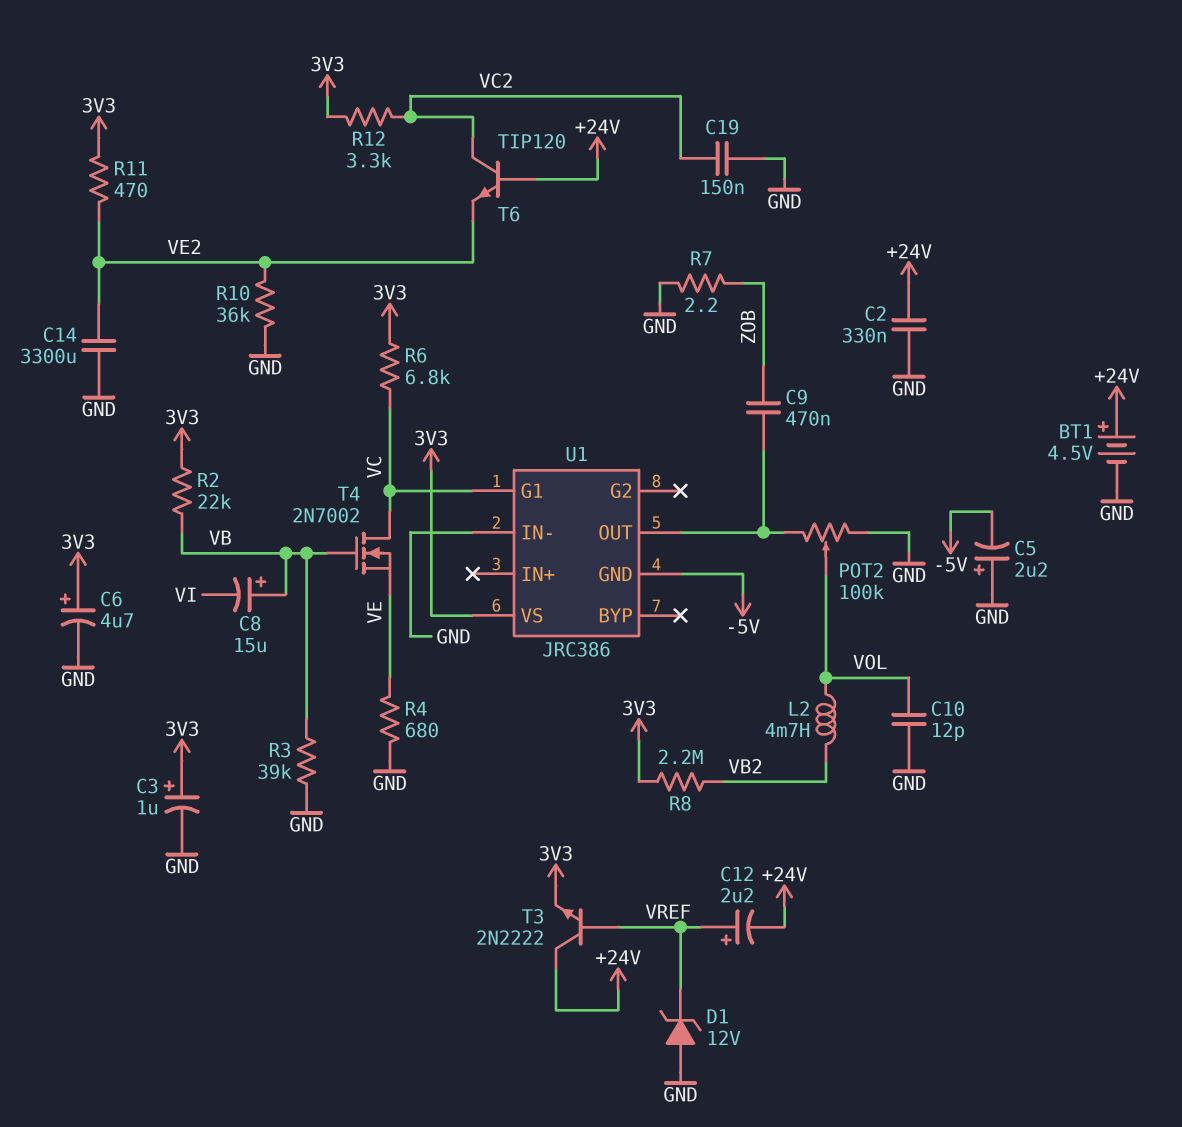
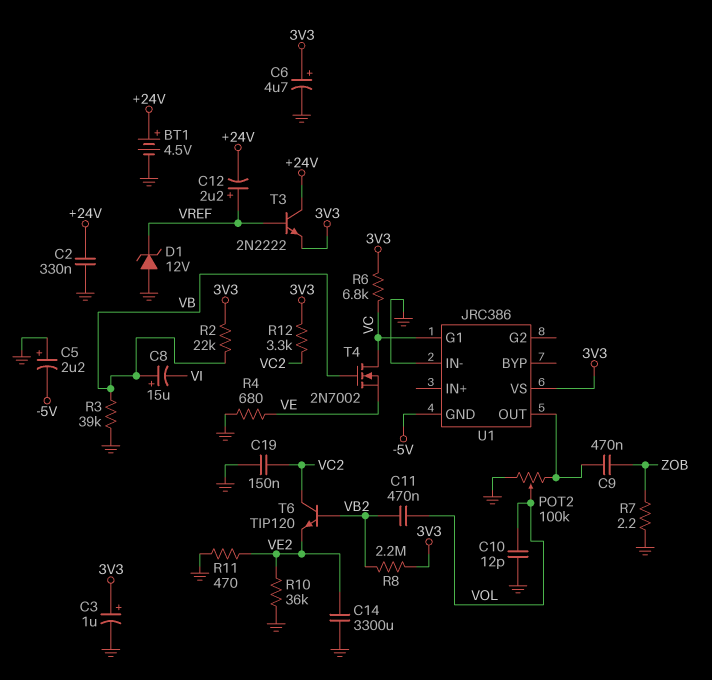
C11: none -> 470nF (VB2, VOL)
L2: 4.7mH (VB2, VOL) -> none
R11: 470 (3V3, VE2) -> 470 (GND, VE2)
T6: NPN TIP120 (B +24V, C VC2, E VE2) -> NPN TIP120 (B VB2, C VC2, E VE2)

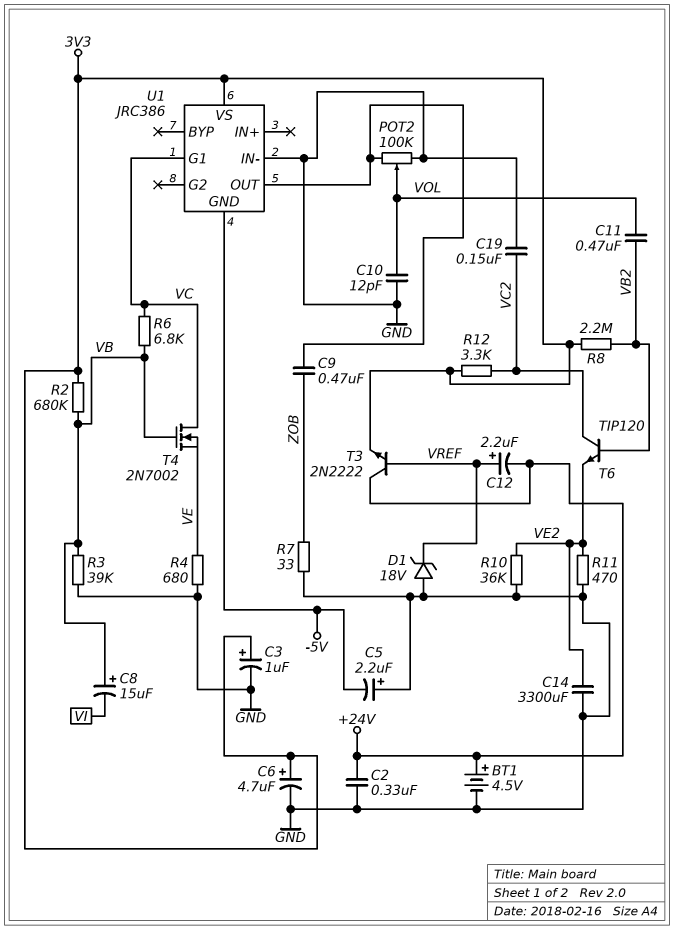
D1: zener 12V (A GND, K VREF) -> zener 18V (A GND, K VREF)
R2: 22k (3V3, VB) -> 680k (3V3, VB)
R6: 6.8k (3V3, VC) -> 6.8k (VB, VC)
R7: 2.2 (GND, ZOB) -> 33 (GND, ZOB)

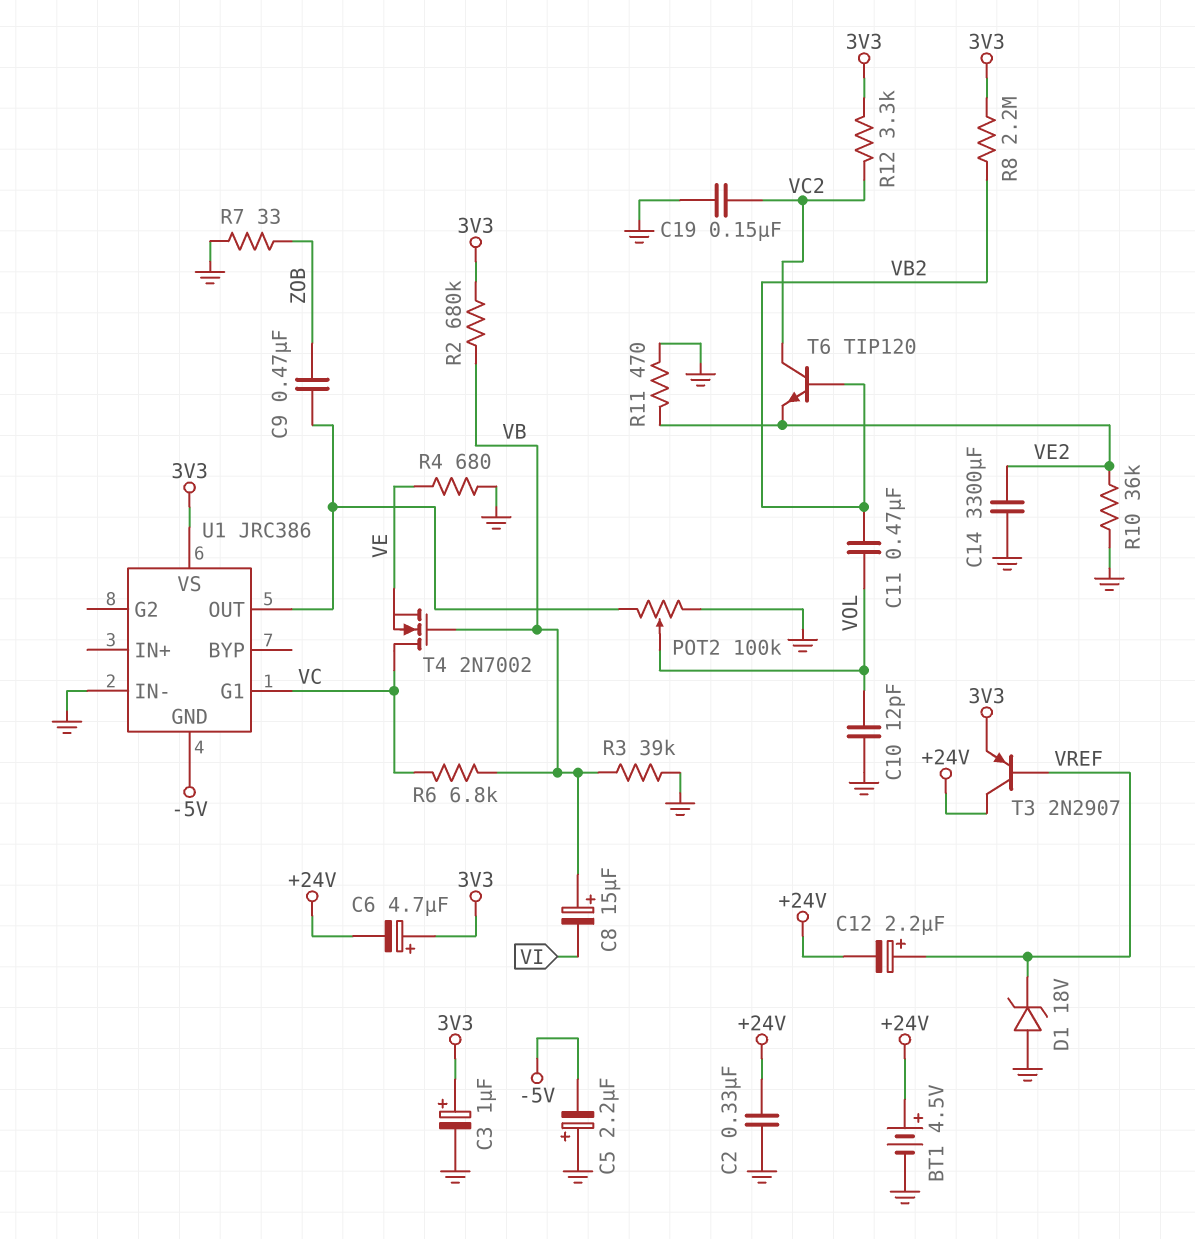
C6: 4.7uF (plus 3V3, minus GND) -> 4.7uF (plus 3V3, minus +24V)
T3: NPN 2N2222 (B VREF, C +24V, E 3V3) -> PNP 2N2907 (B VREF, C +24V, E 3V3)

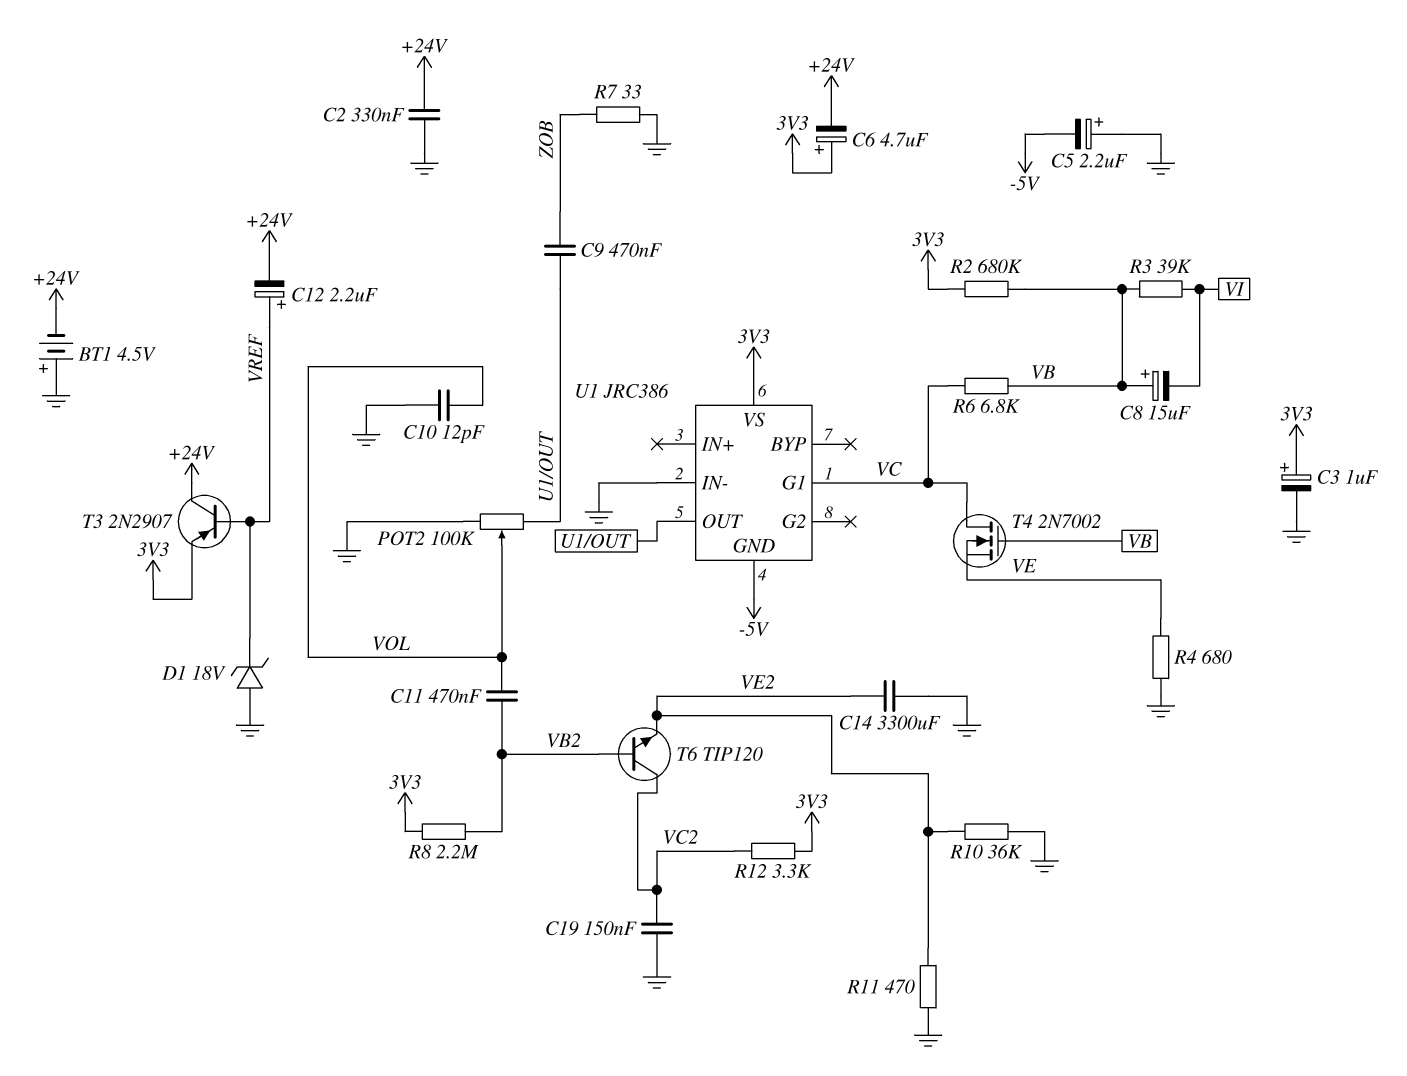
BT1: 4.5V (plus +24V, minus GND) -> 4.5V (plus GND, minus +24V)
R3: 39k (GND, VB) -> 39k (VB, VI)

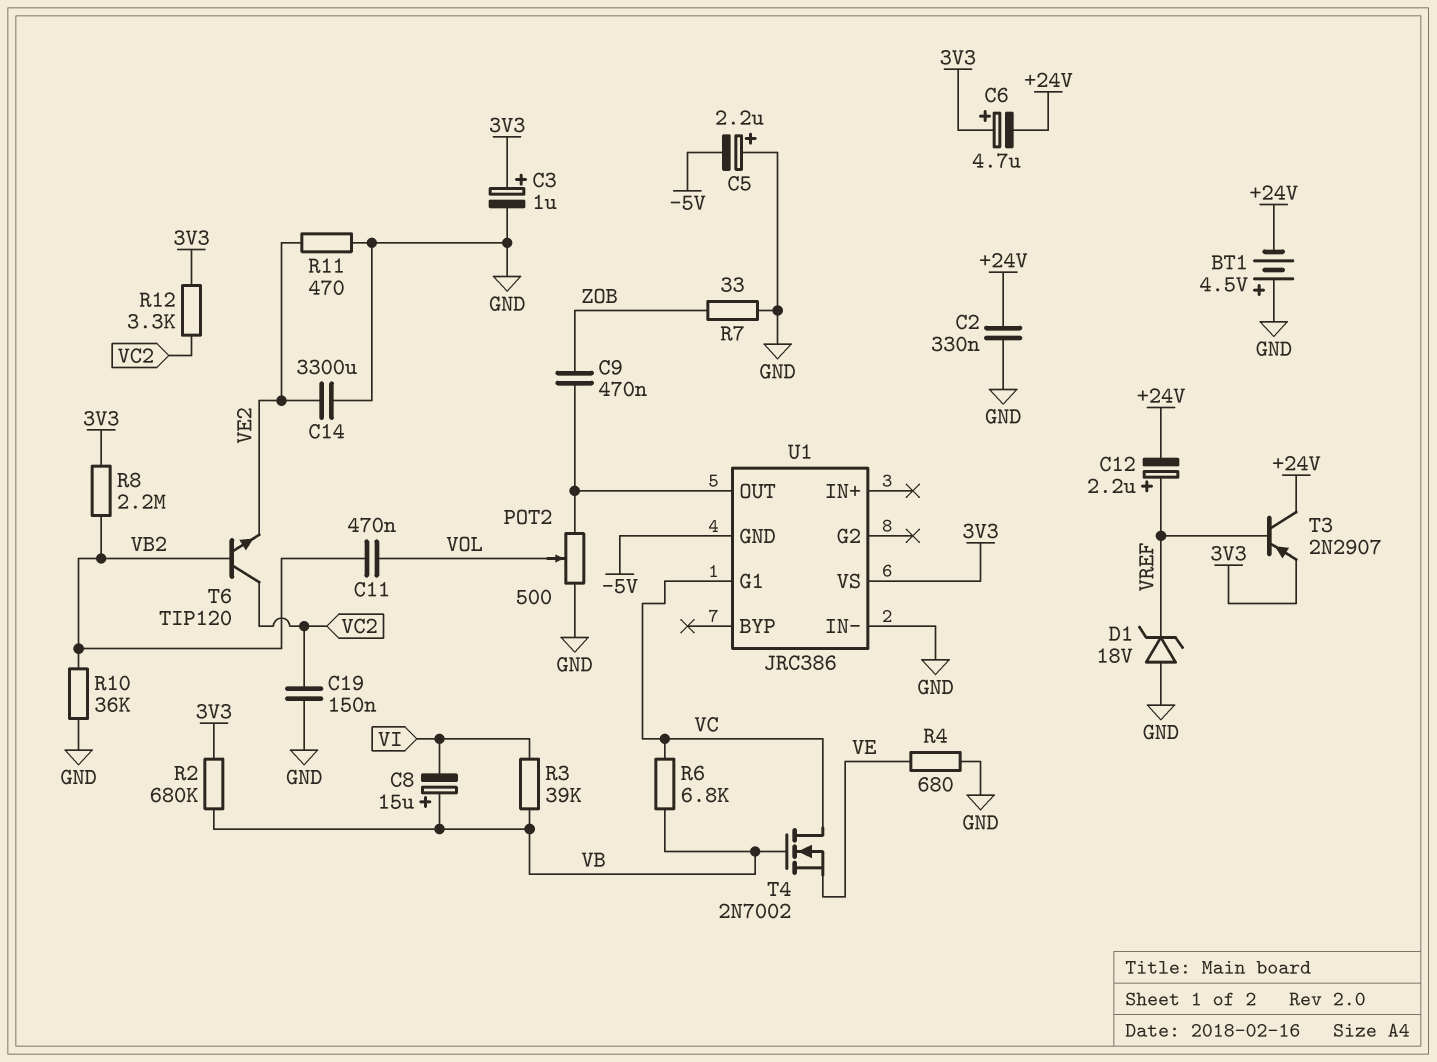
C10: 12pF (GND, VOL) -> none
POT2: 100k (GND, U1/OUT, wiper VOL) -> 500 (GND, U1/OUT, wiper VOL)
R10: 36k (GND, VE2) -> 36k (GND, VB2)

